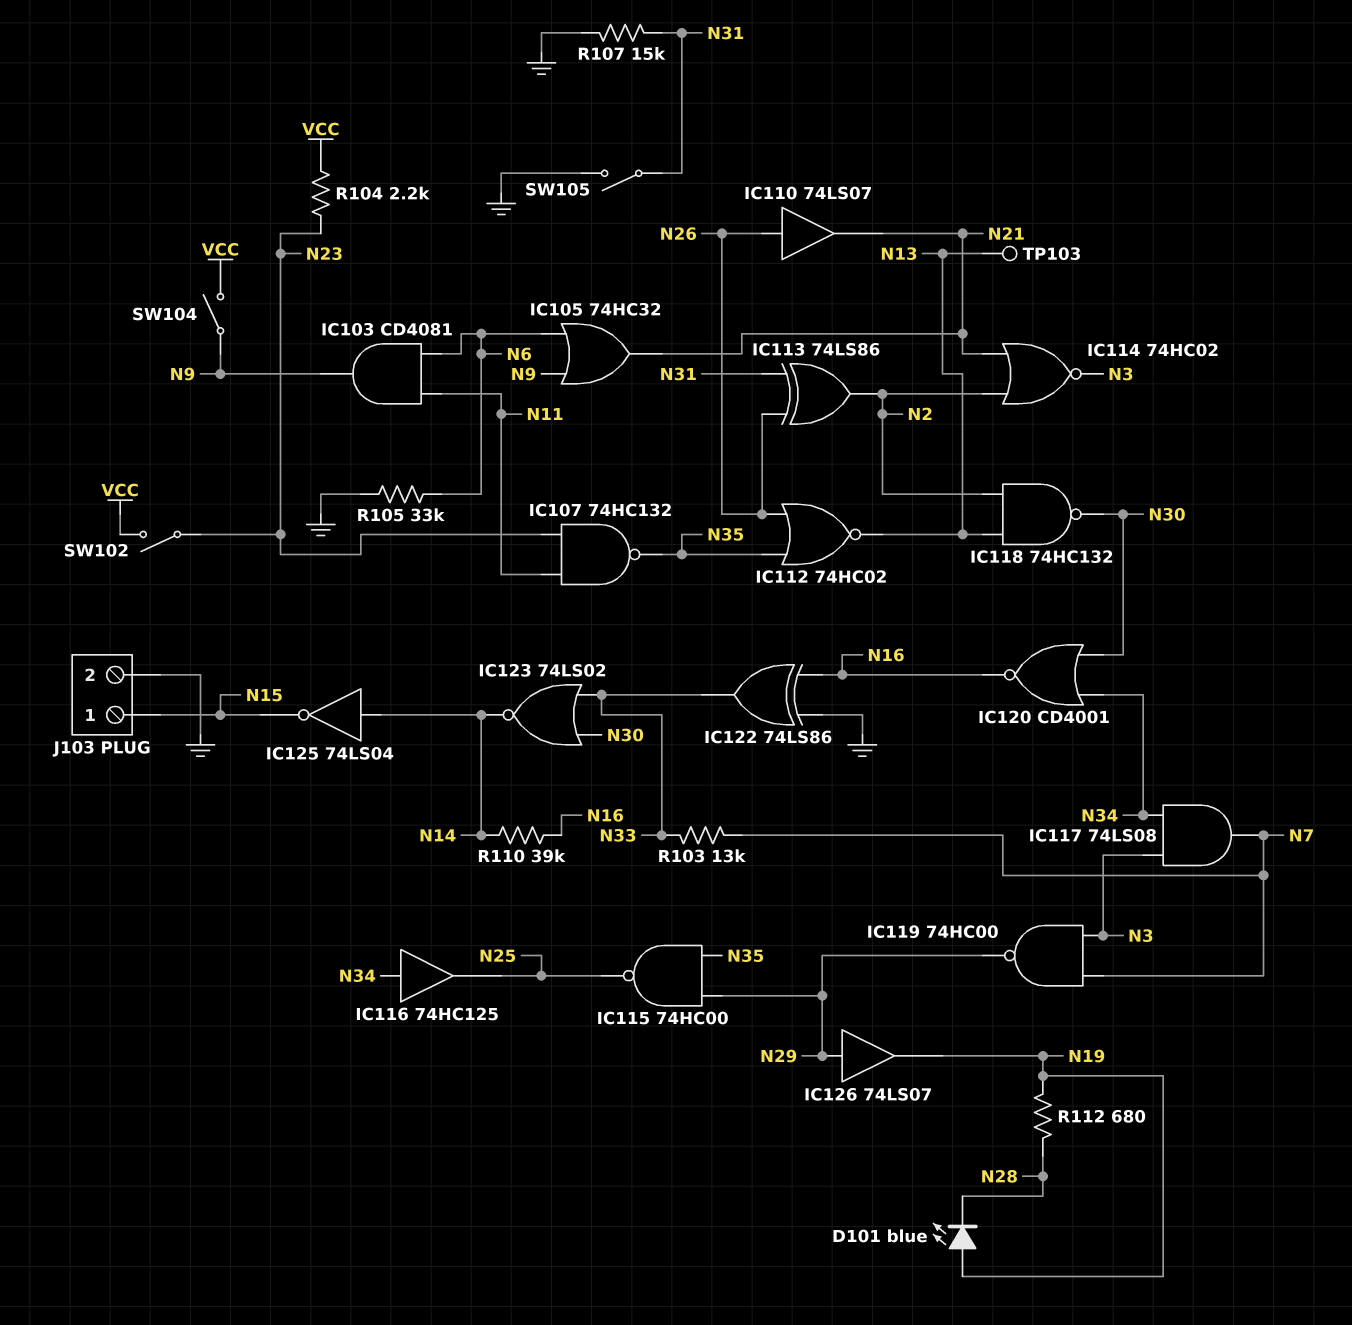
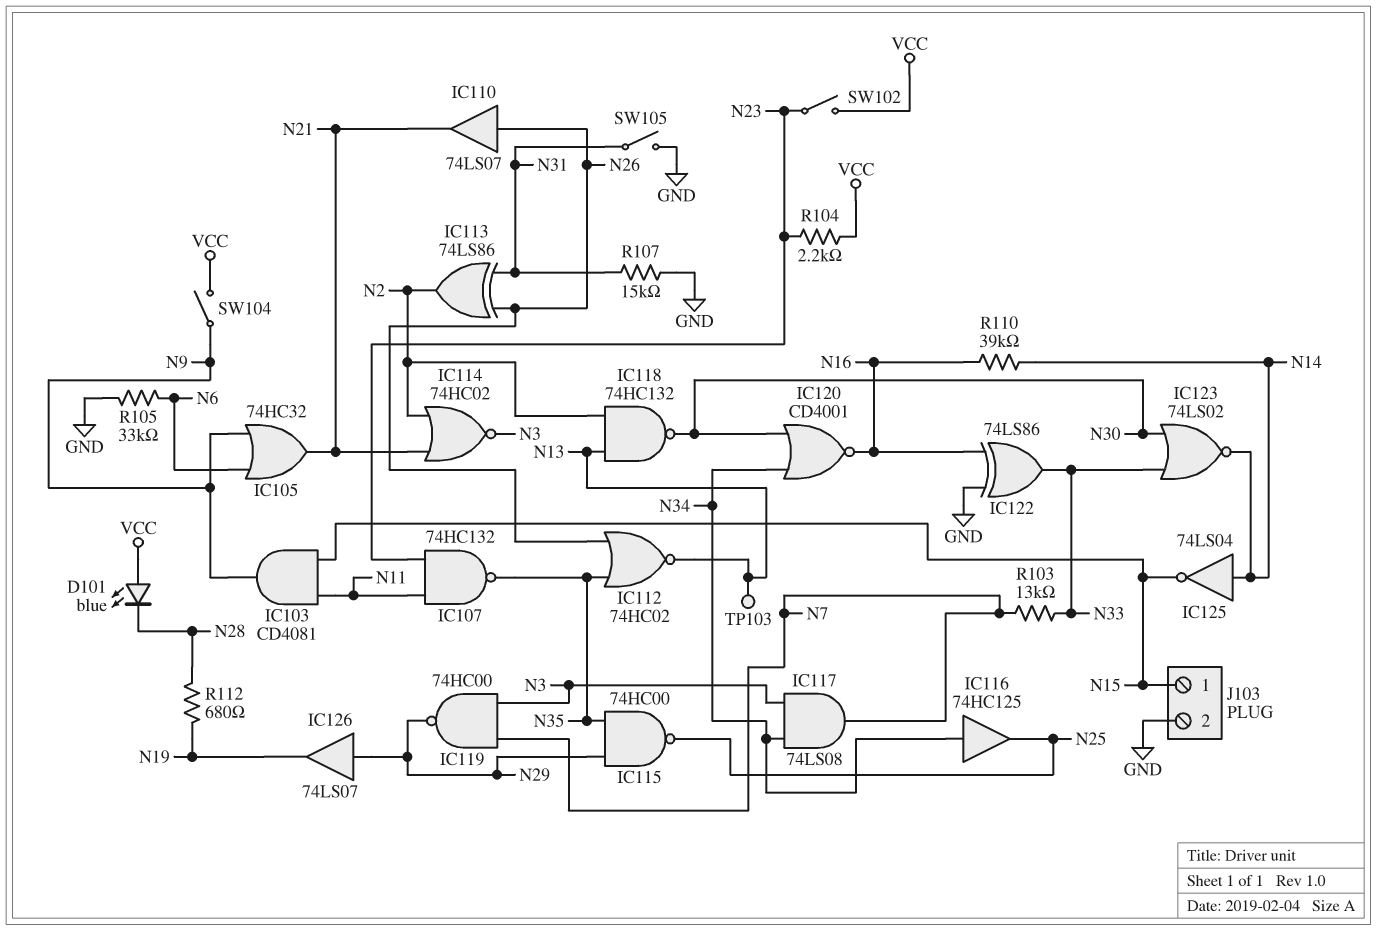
D101: LED blue (A N19, K N28) -> LED blue (A VCC, K N28)
IC103: AND CD4081 (in N6, in N11, out N9) -> AND CD4081 (in N11, in N15, out N9)

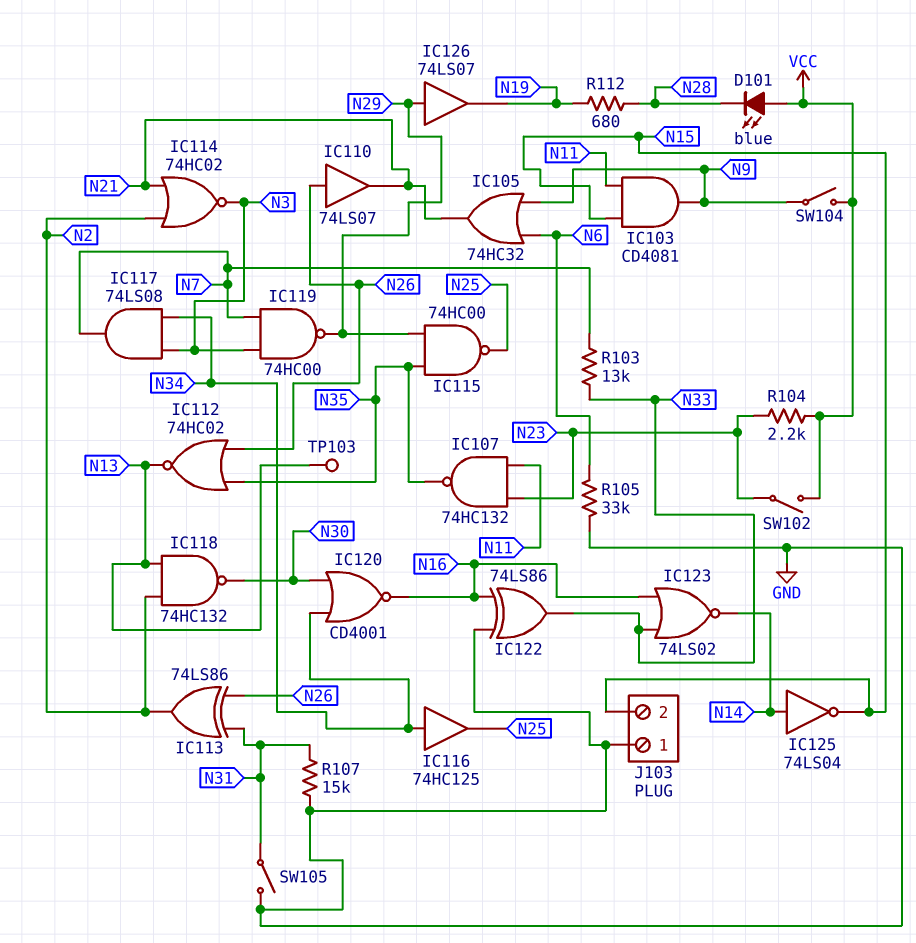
IC123: NOR 74LS02 (in N30, in N33, out N14) -> NOR 74LS02 (in N16, in N33, out N14)
J103 pin 1: N15 -> GND
J103 pin 2: GND -> N15
R110: 39k (N14, N16) -> none

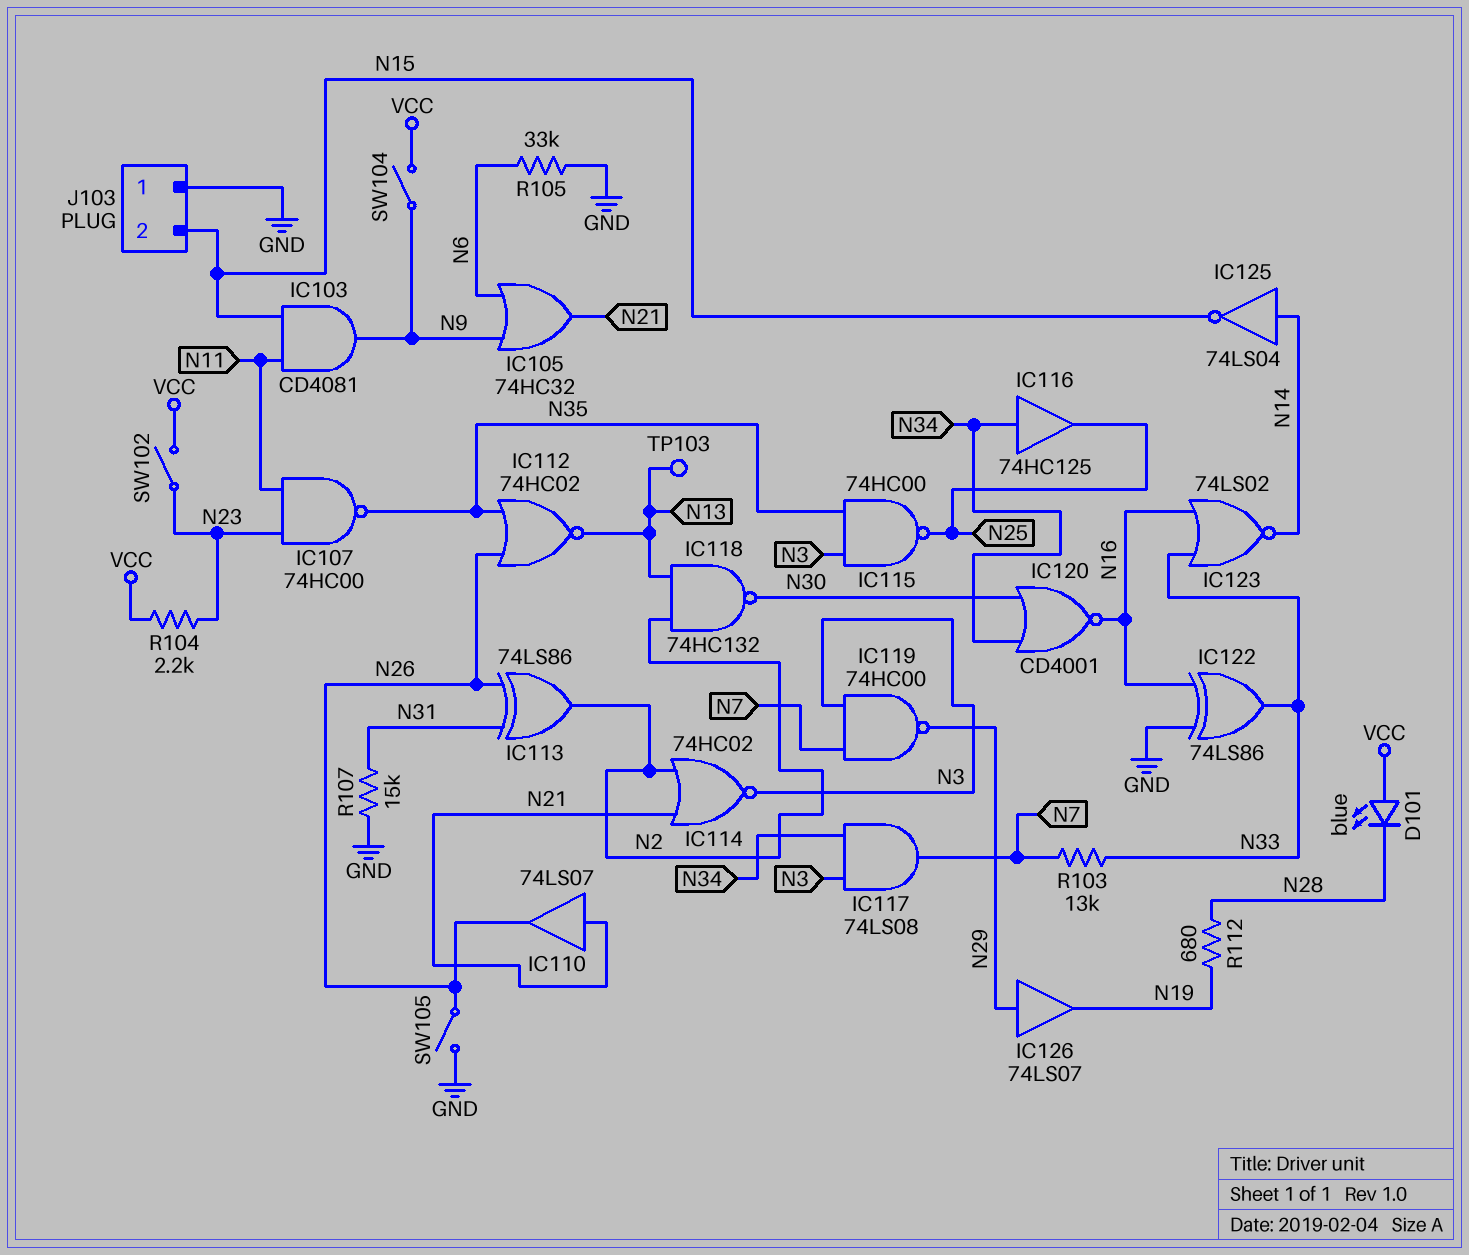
IC107: NAND 74HC132 (in N11, in N23, out N35) -> NAND 74HC00 (in N11, in N23, out N35)
IC110: buffer 74LS07 (in N26, out N21) -> buffer 74LS07 (in N21, out N26)
IC115: NAND 74HC00 (in N29, in N35, out N25) -> NAND 74HC00 (in N3, in N35, out N25)
SW105: switch (GND, N31) -> switch (GND, N26)

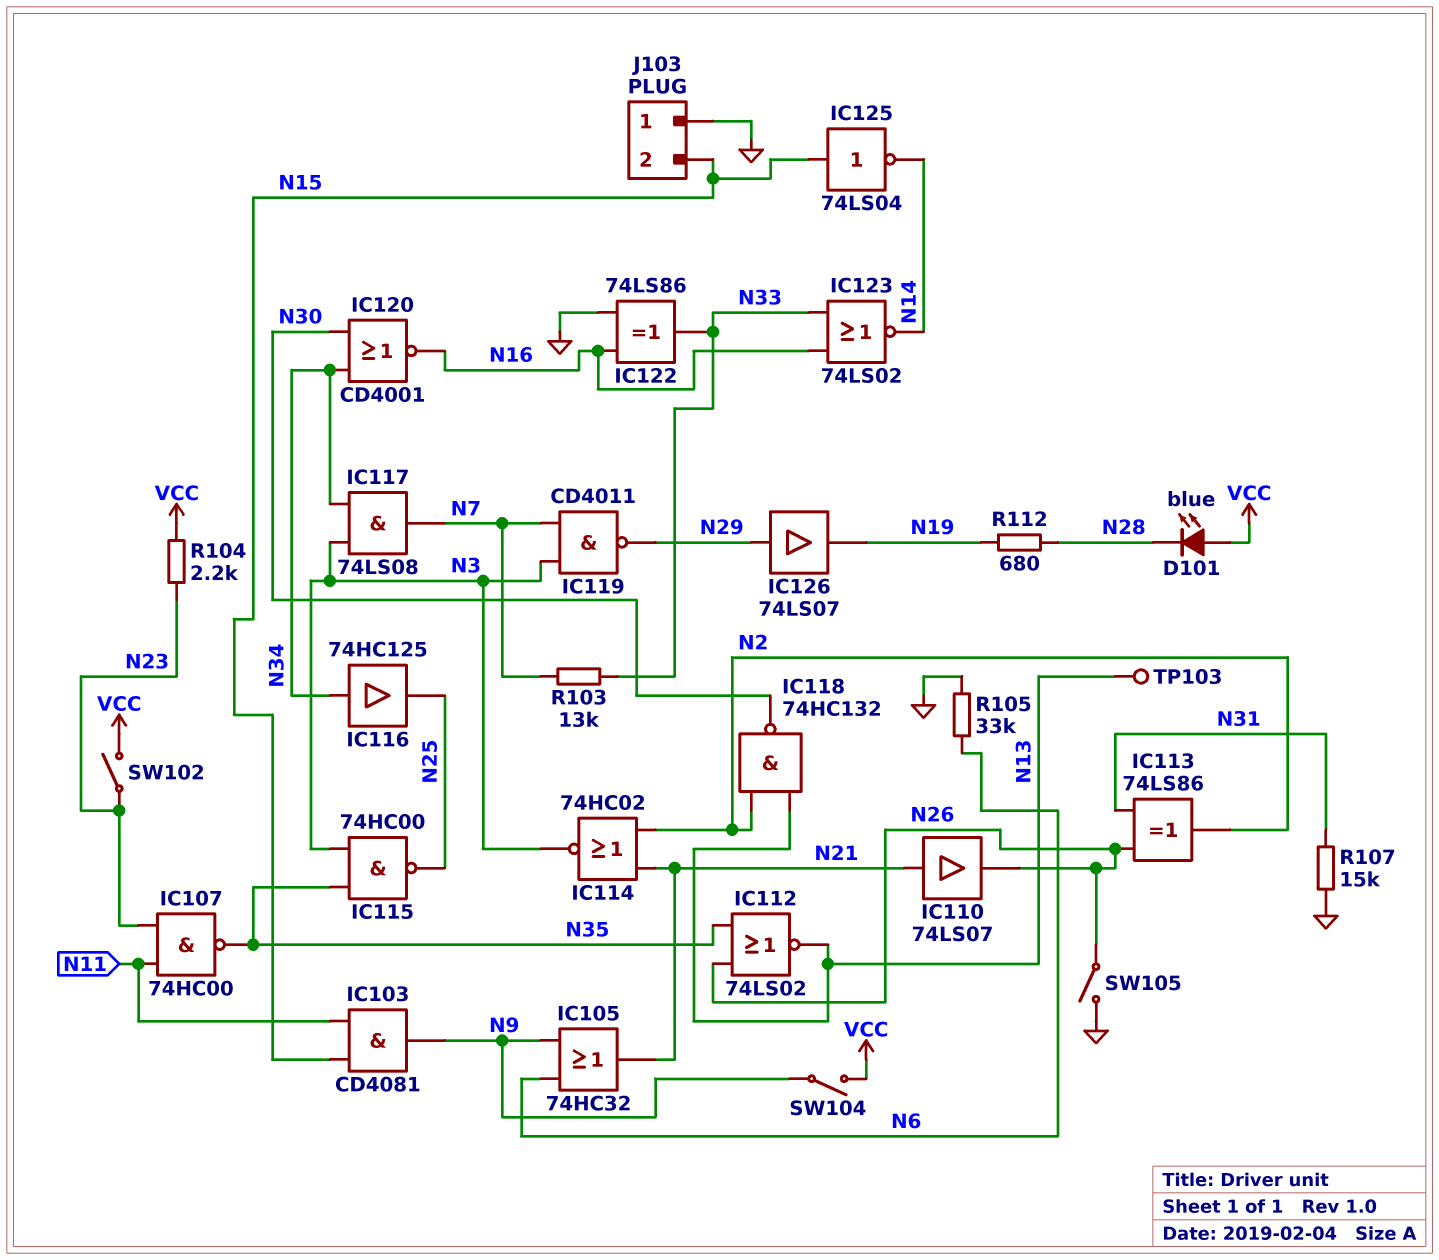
IC112: NOR 74HC02 (in N26, in N35, out N13) -> NOR 74LS02 (in N26, in N35, out N13)
IC119: NAND 74HC00 (in N3, in N7, out N29) -> NAND CD4011 (in N3, in N7, out N29)
IC125: NOT 74LS04 (in N14, out N15) -> NOT 74LS04 (in N15, out N14)

